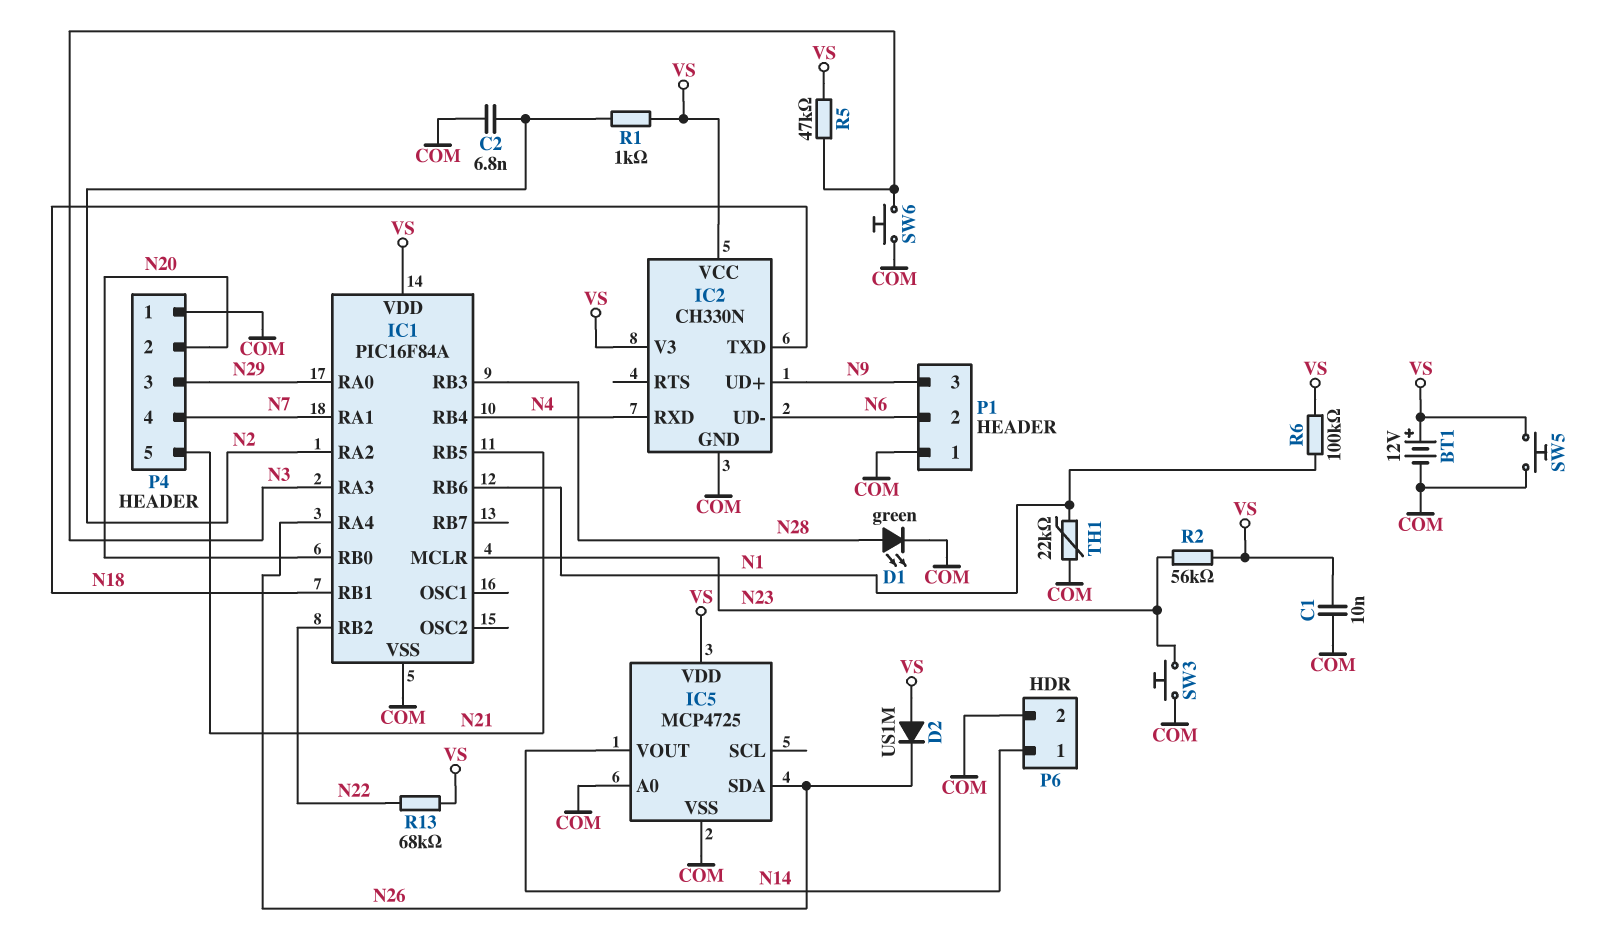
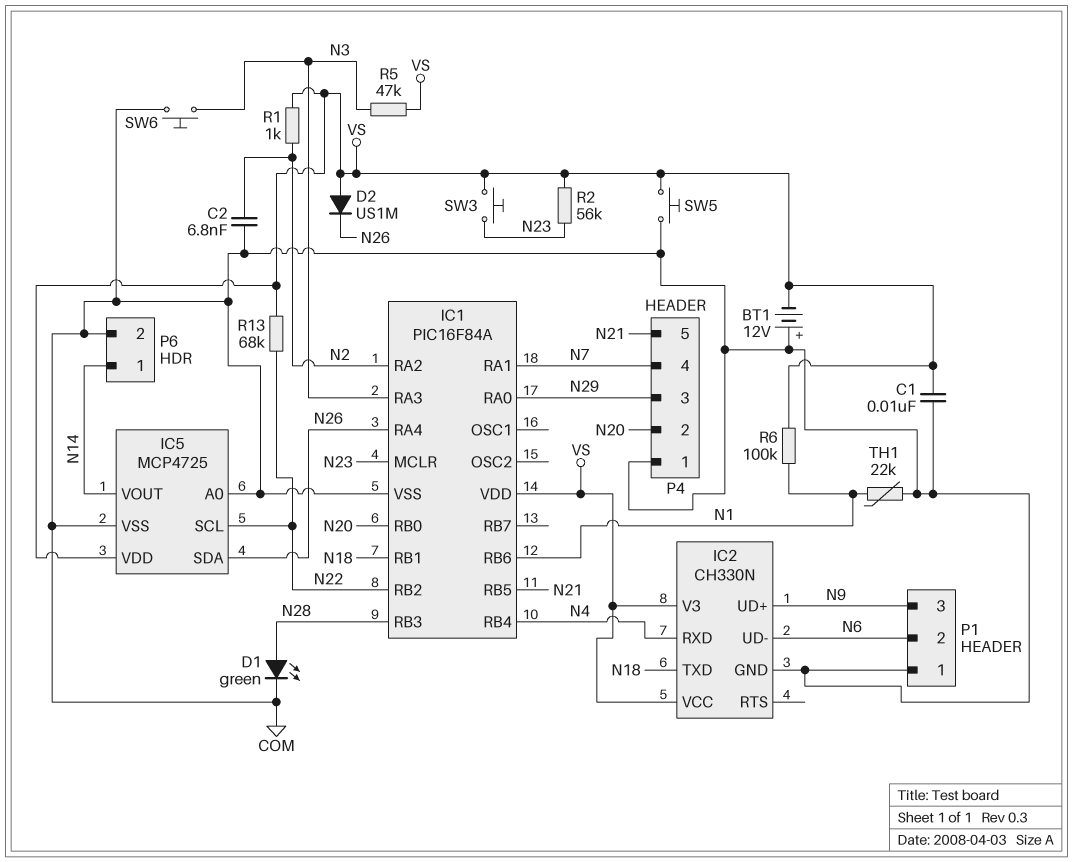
BT1: 12V (plus VS, minus COM) -> 12V (plus COM, minus VS)
IC5 pin SCL: none -> N22
SW3: button (COM, N23) -> button (N23, VS)

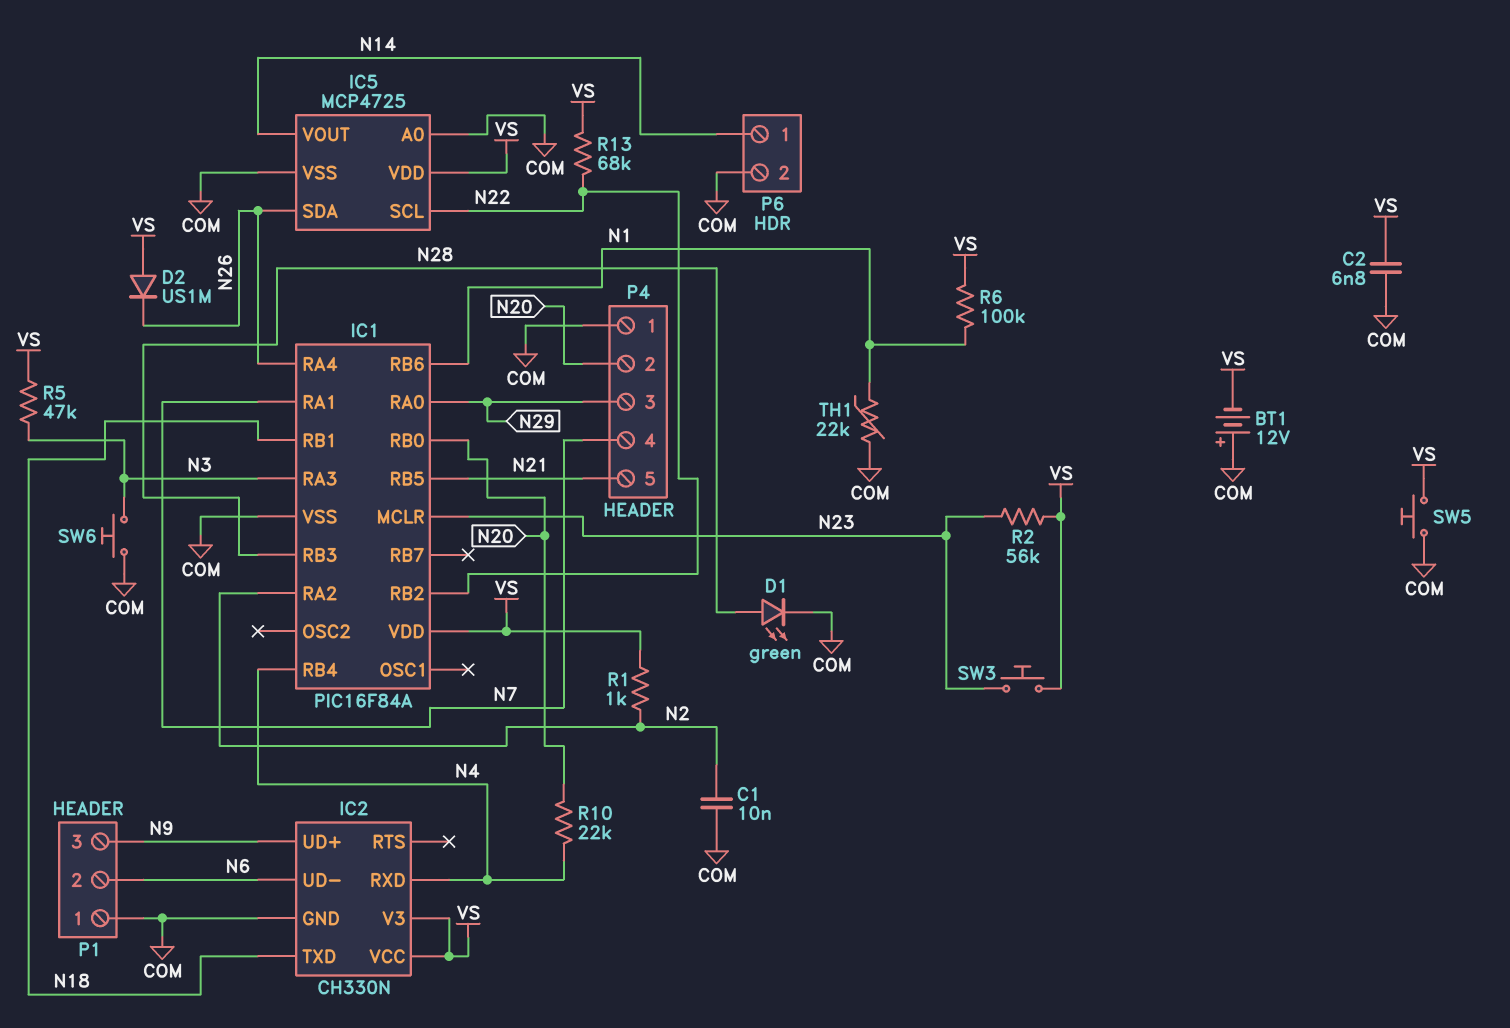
C1: 10nF (COM, VS) -> 10nF (COM, N2)
C2: 6.8nF (COM, N2) -> 6.8nF (COM, VS)
R10: none -> 22k (N4, N20)

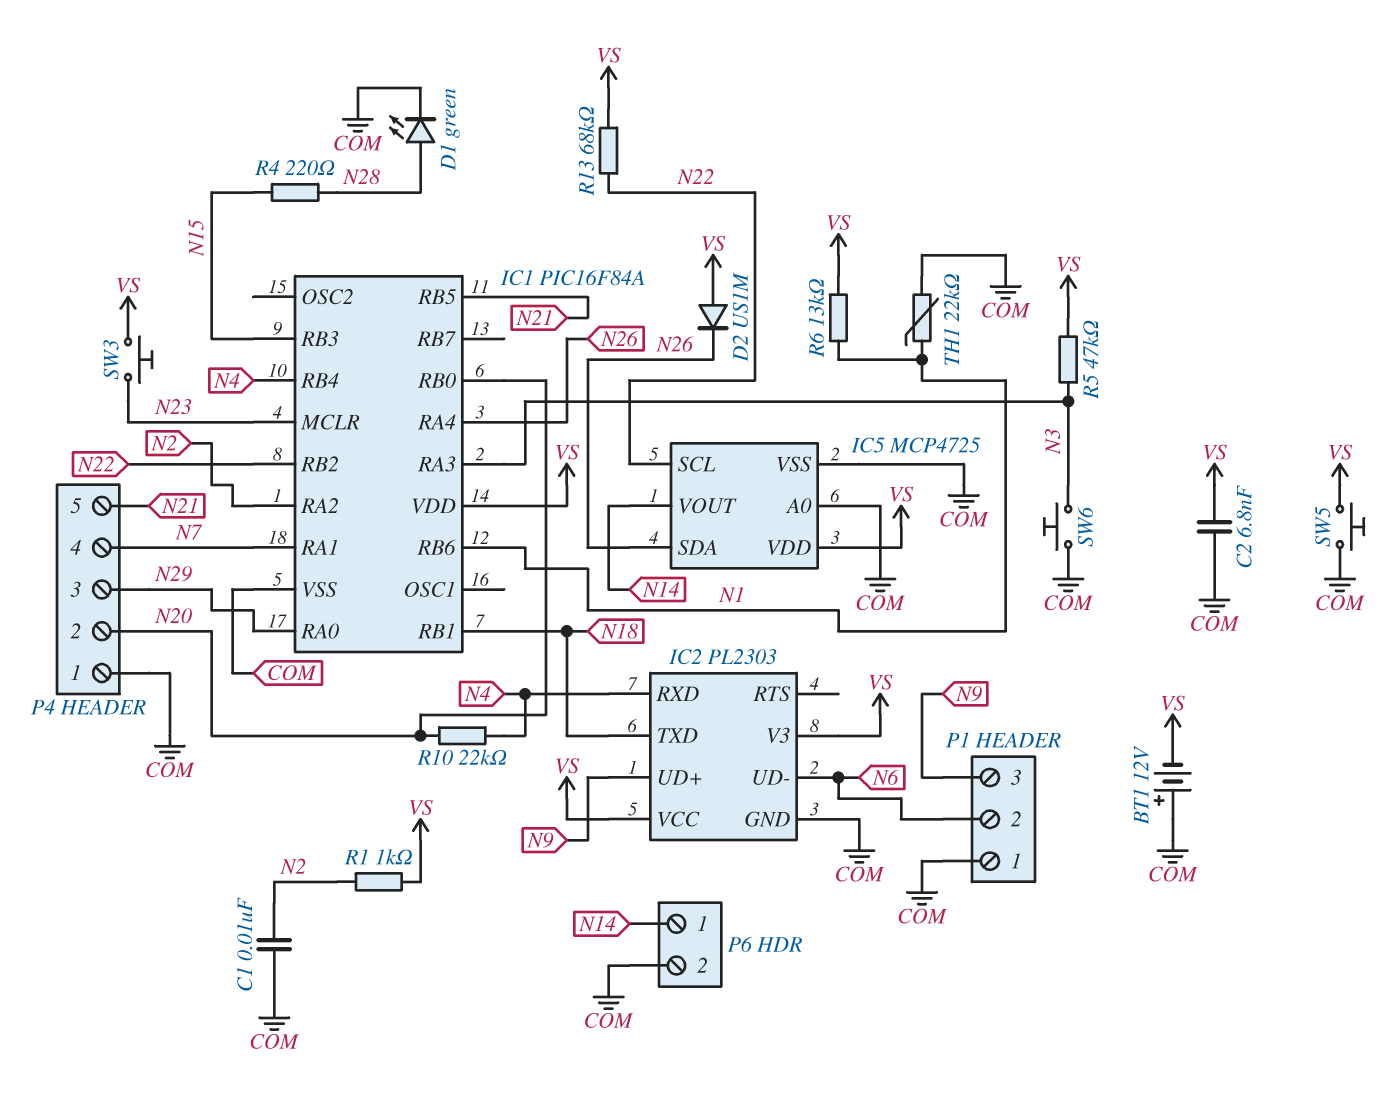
IC1 pin RB3: N28 -> N15
IC2: CH330N -> PL2303
R2: 56k (N23, VS) -> none
R4: none -> 220 (N15, N28)
R6: 100k (N1, VS) -> 13k (N1, VS)

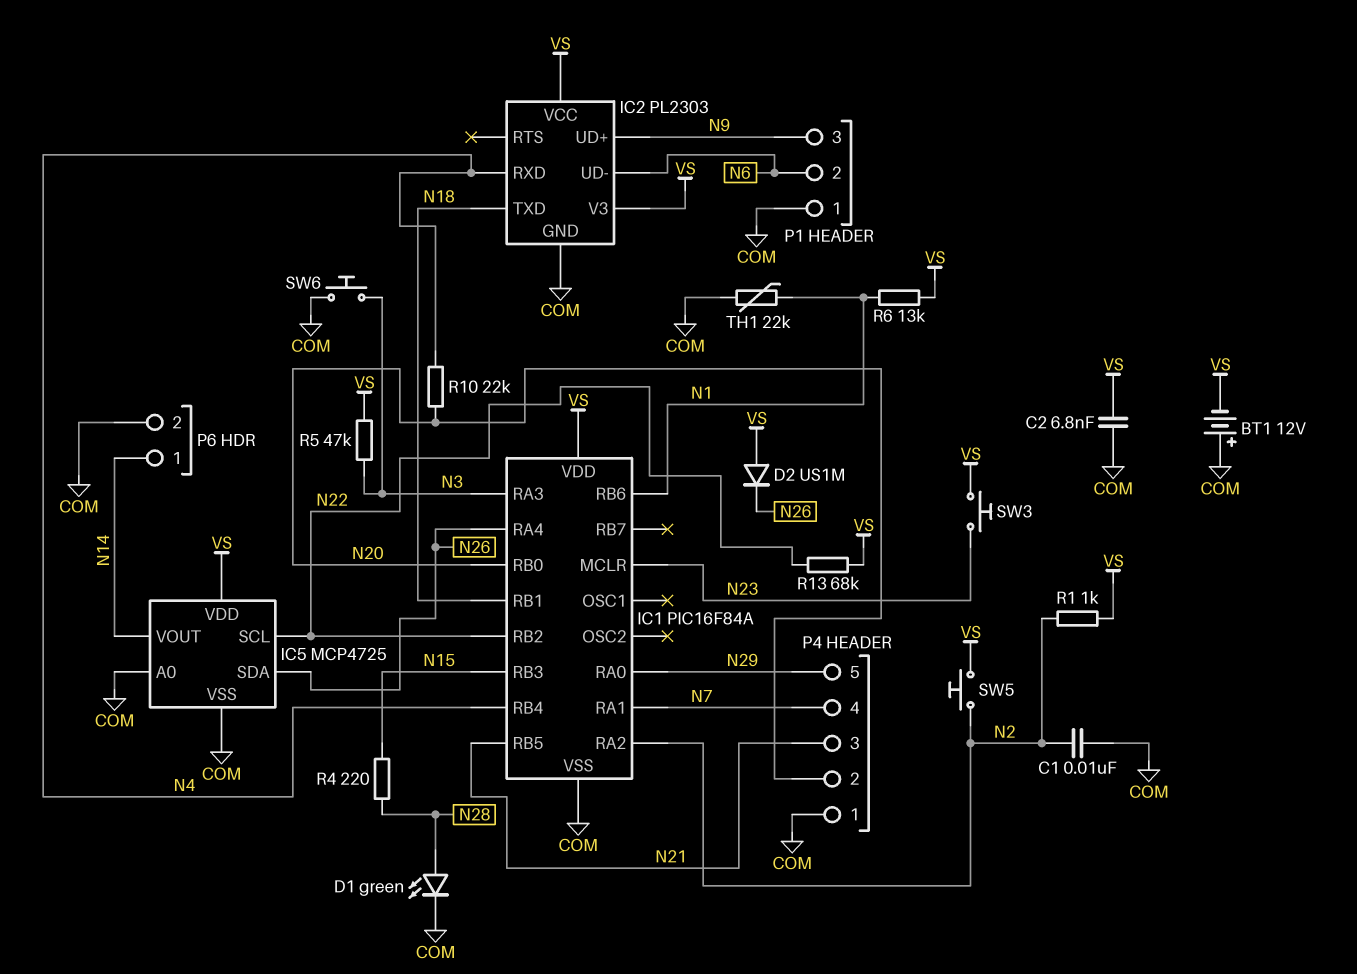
P4 pin 3: N29 -> N21
P4 pin 5: N21 -> N29
SW5: button (COM, VS) -> button (N2, VS)

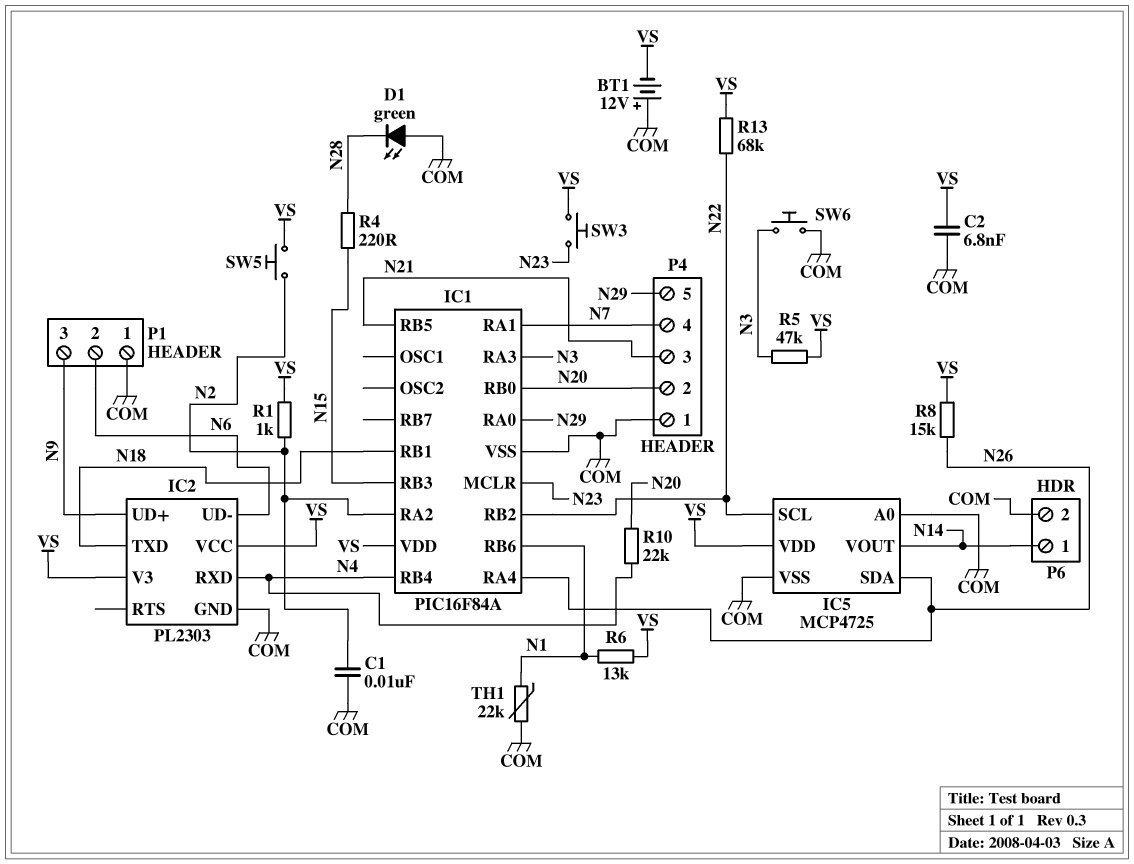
D1: LED green (A N28, K COM) -> LED green (A COM, K N28)
D2: diode US1M (A VS, K N26) -> none
R8: none -> 15k (N26, VS)

